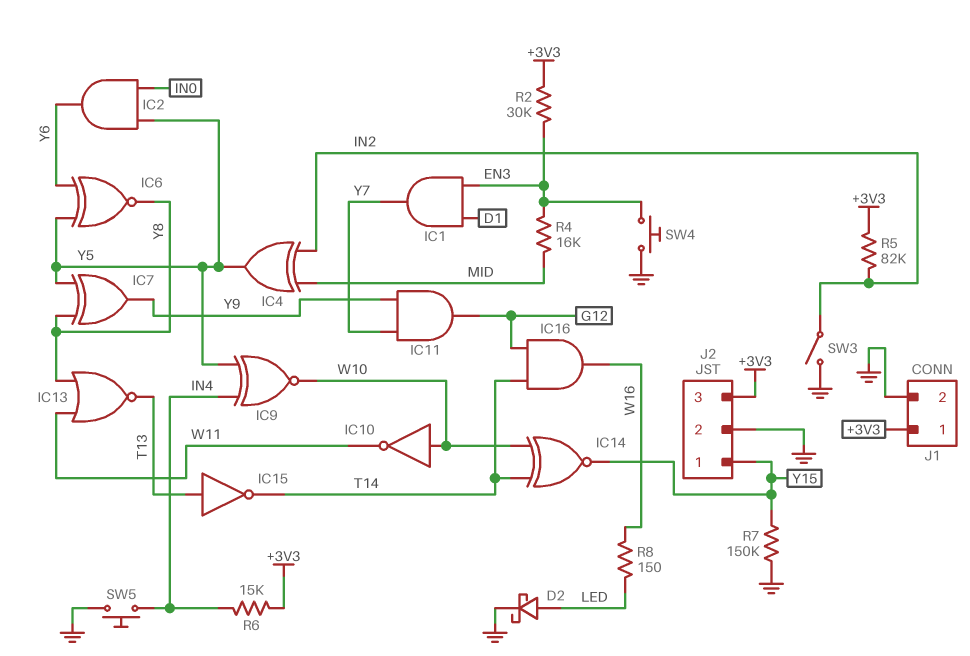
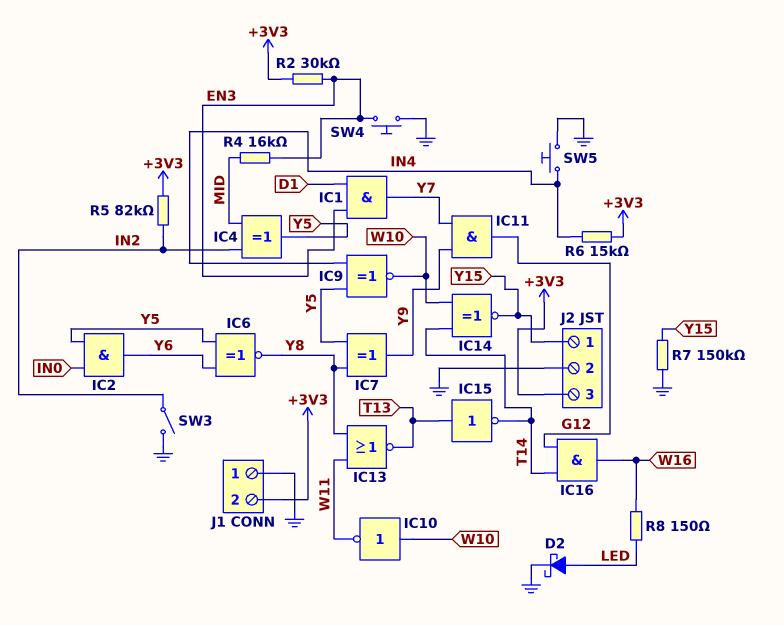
J1 pin 1: +3V3 -> GND
J1 pin 2: GND -> +3V3

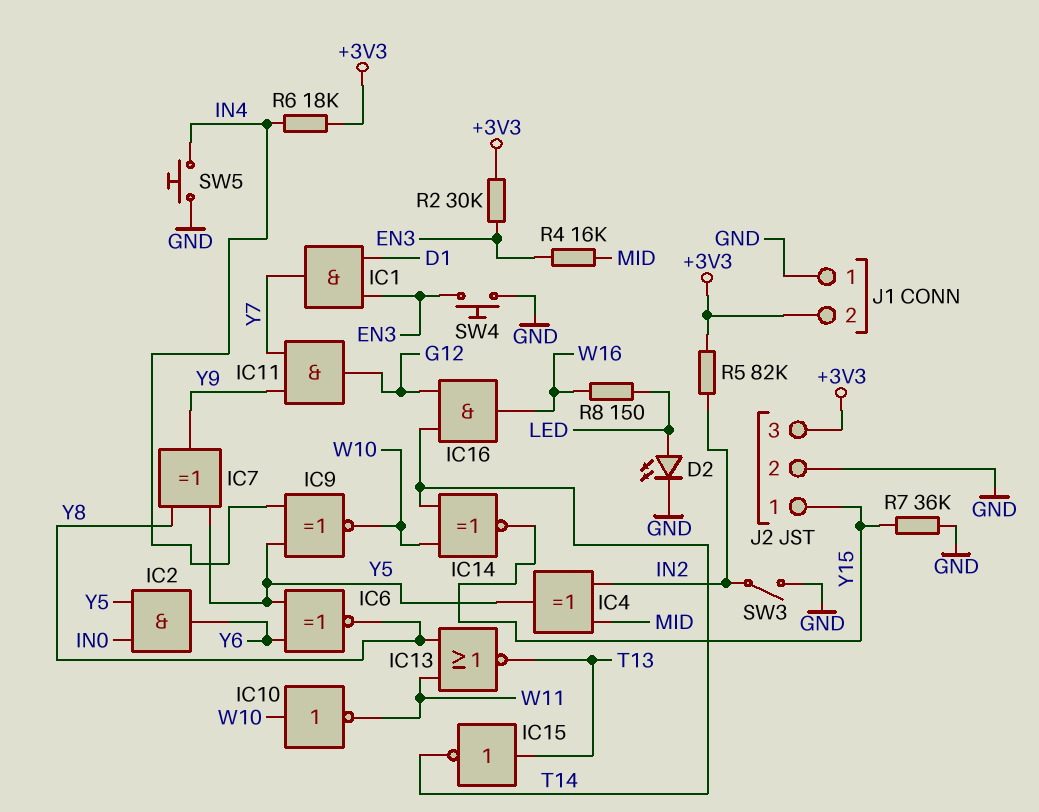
D2: schottky (A LED, K GND) -> LED (A LED, K GND)
R6: 15k (+3V3, IN4) -> 18k (+3V3, IN4)
R7: 150k (GND, Y15) -> 36k (GND, Y15)

